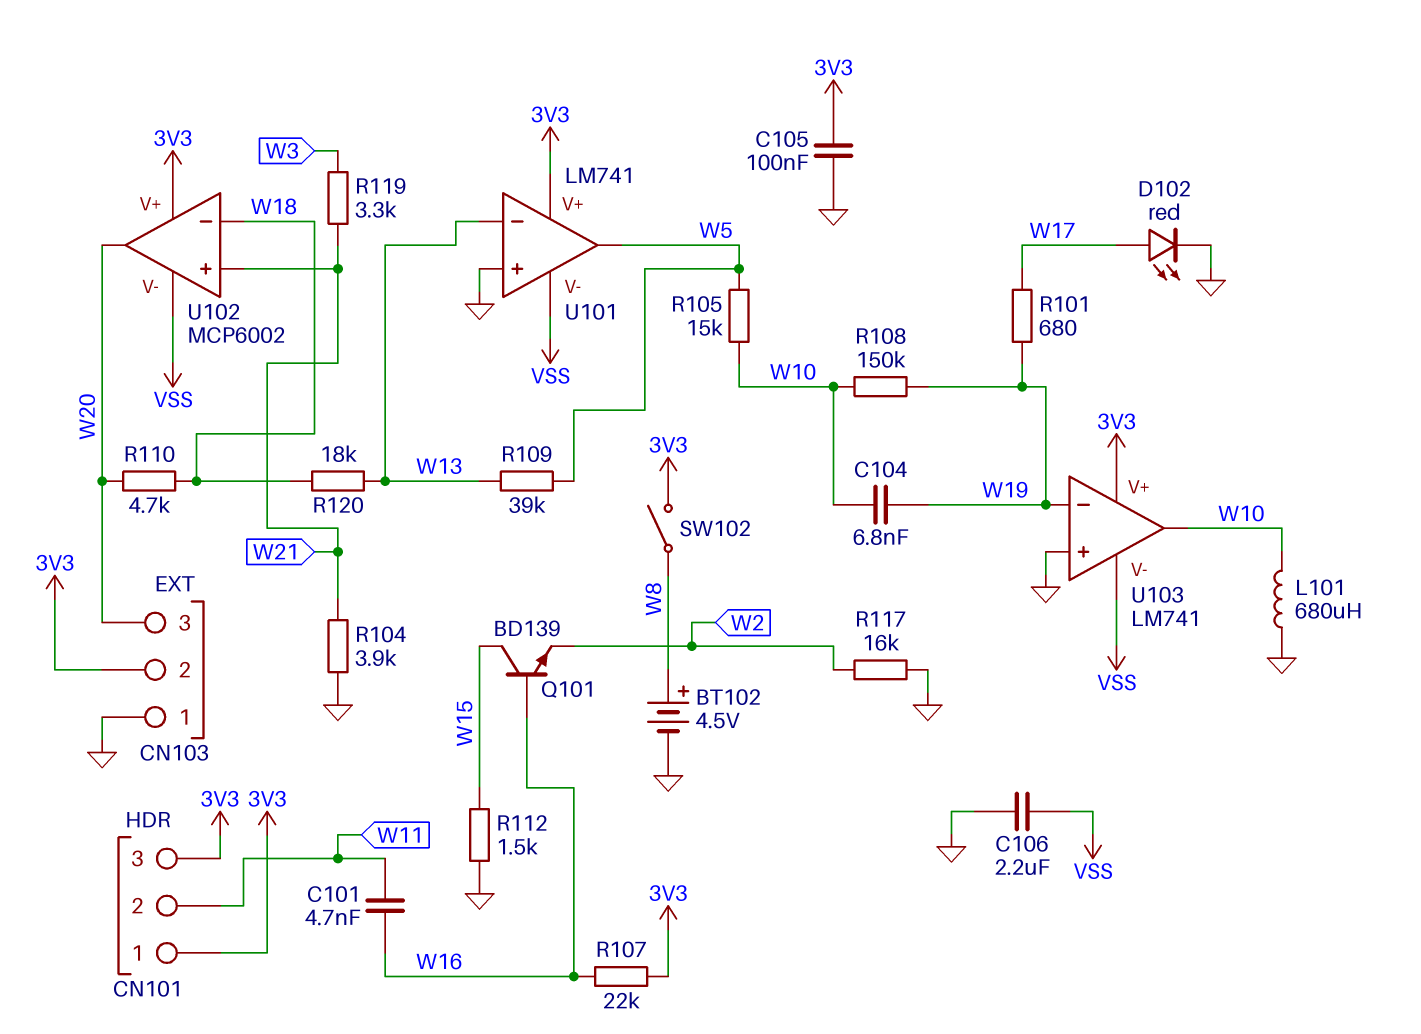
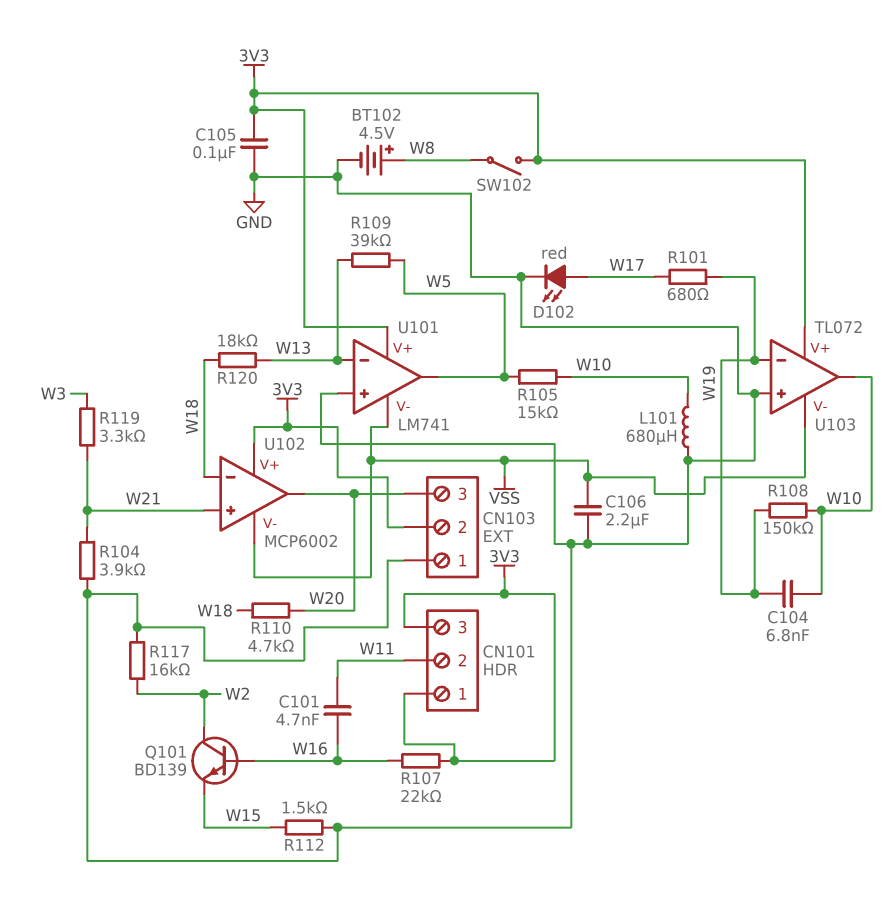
Q101: NPN BD139 (B W16, C W15, E W2) -> NPN BD139 (B W16, C W2, E W15)
U103: LM741 -> TL072

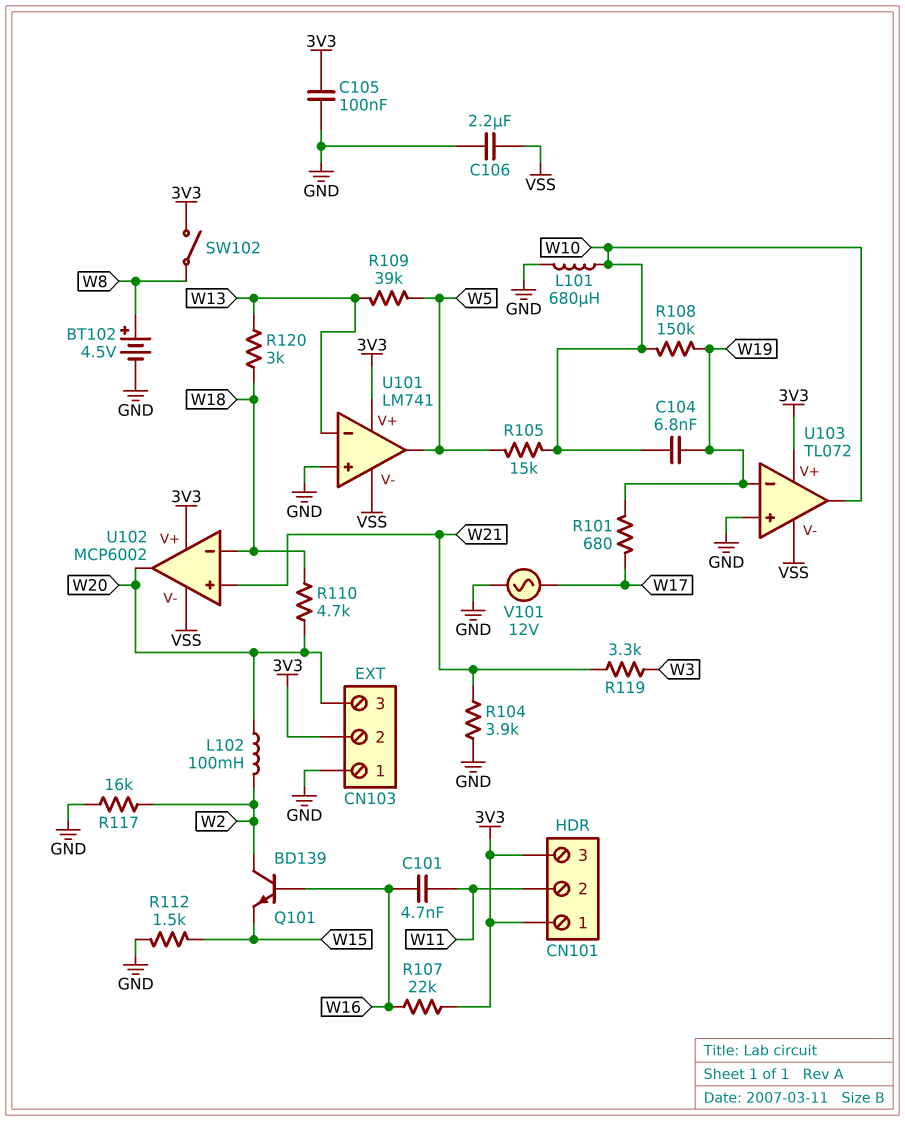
D102: LED red (A W17, K GND) -> none
L102: none -> 100mH (W2, W20)
R120: 18k (W13, W18) -> 3k (W13, W18)
V101: none -> AC 12V (GND, W17)

